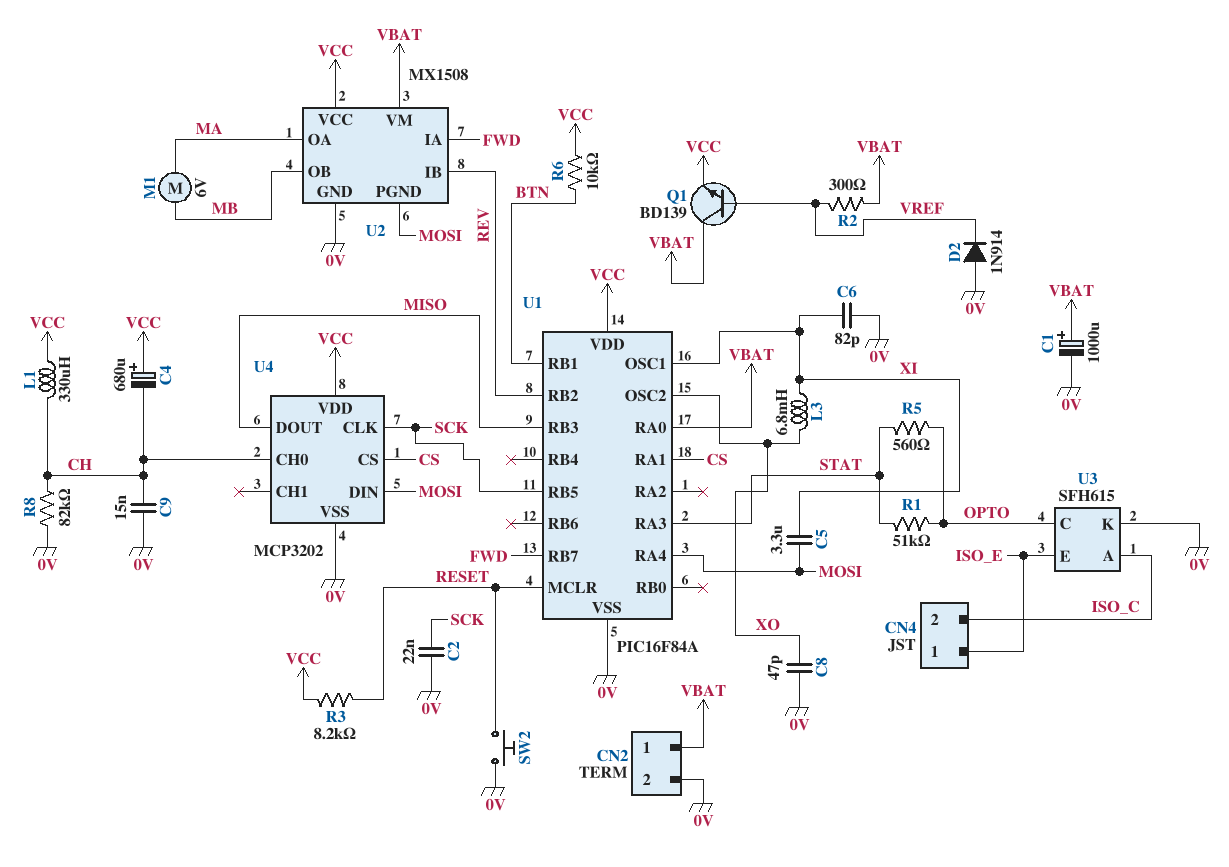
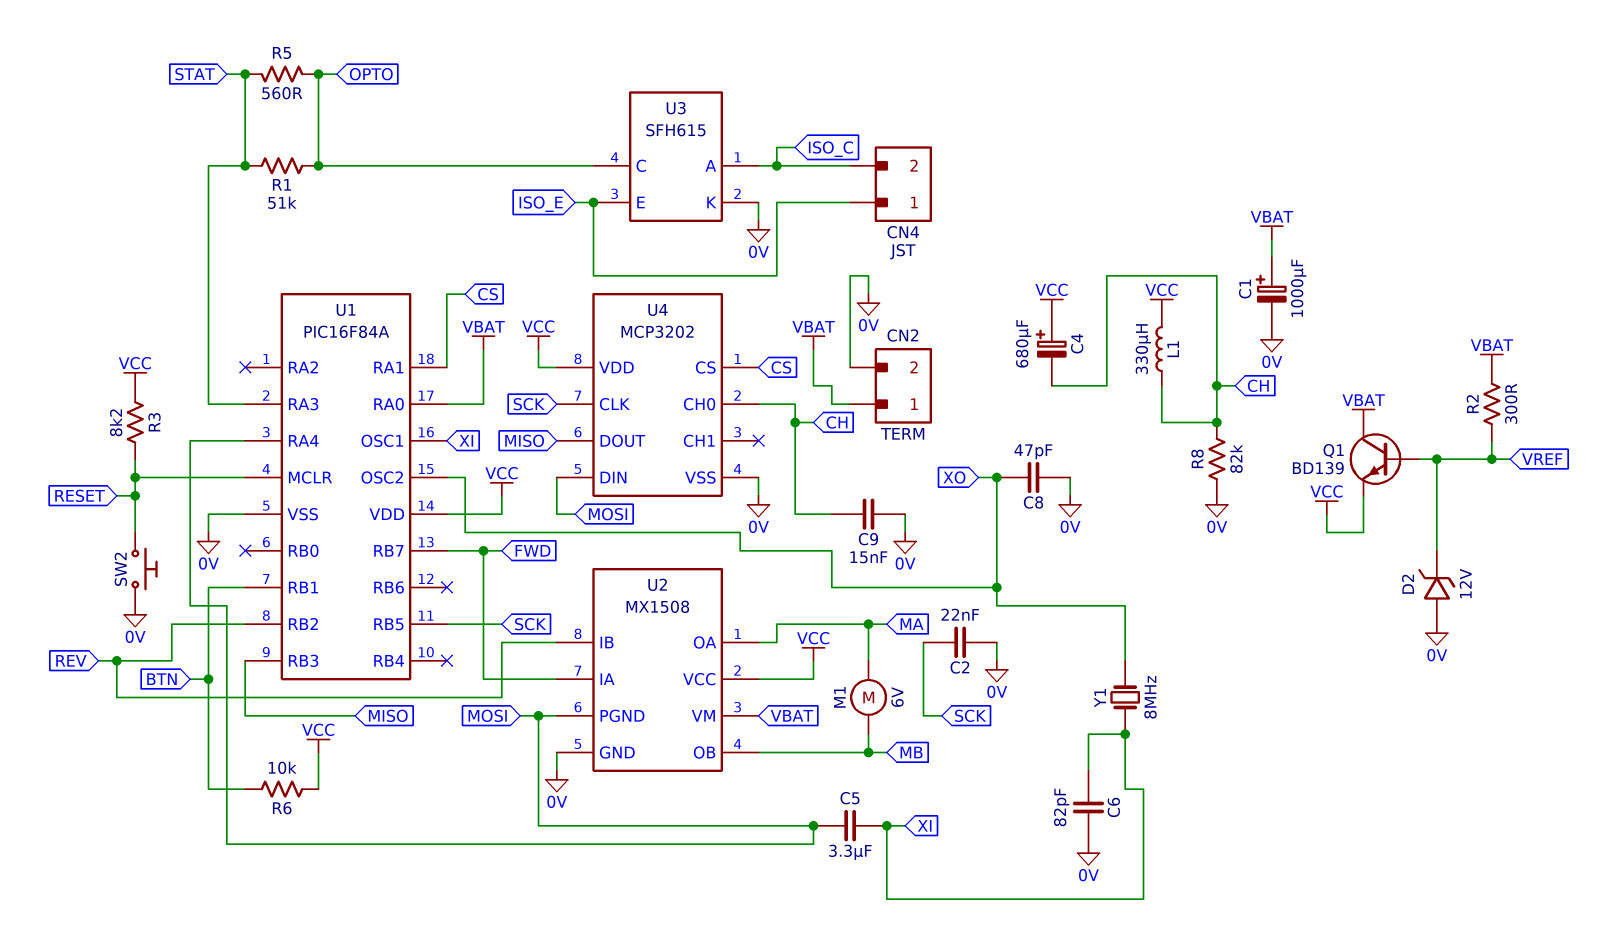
D2: diode 1N914 (A 0V, K VREF) -> zener 12V (A 0V, K VREF)
L3: 6.8mH (XI, XO) -> none
Y1: none -> 8MHz (XI, XO)

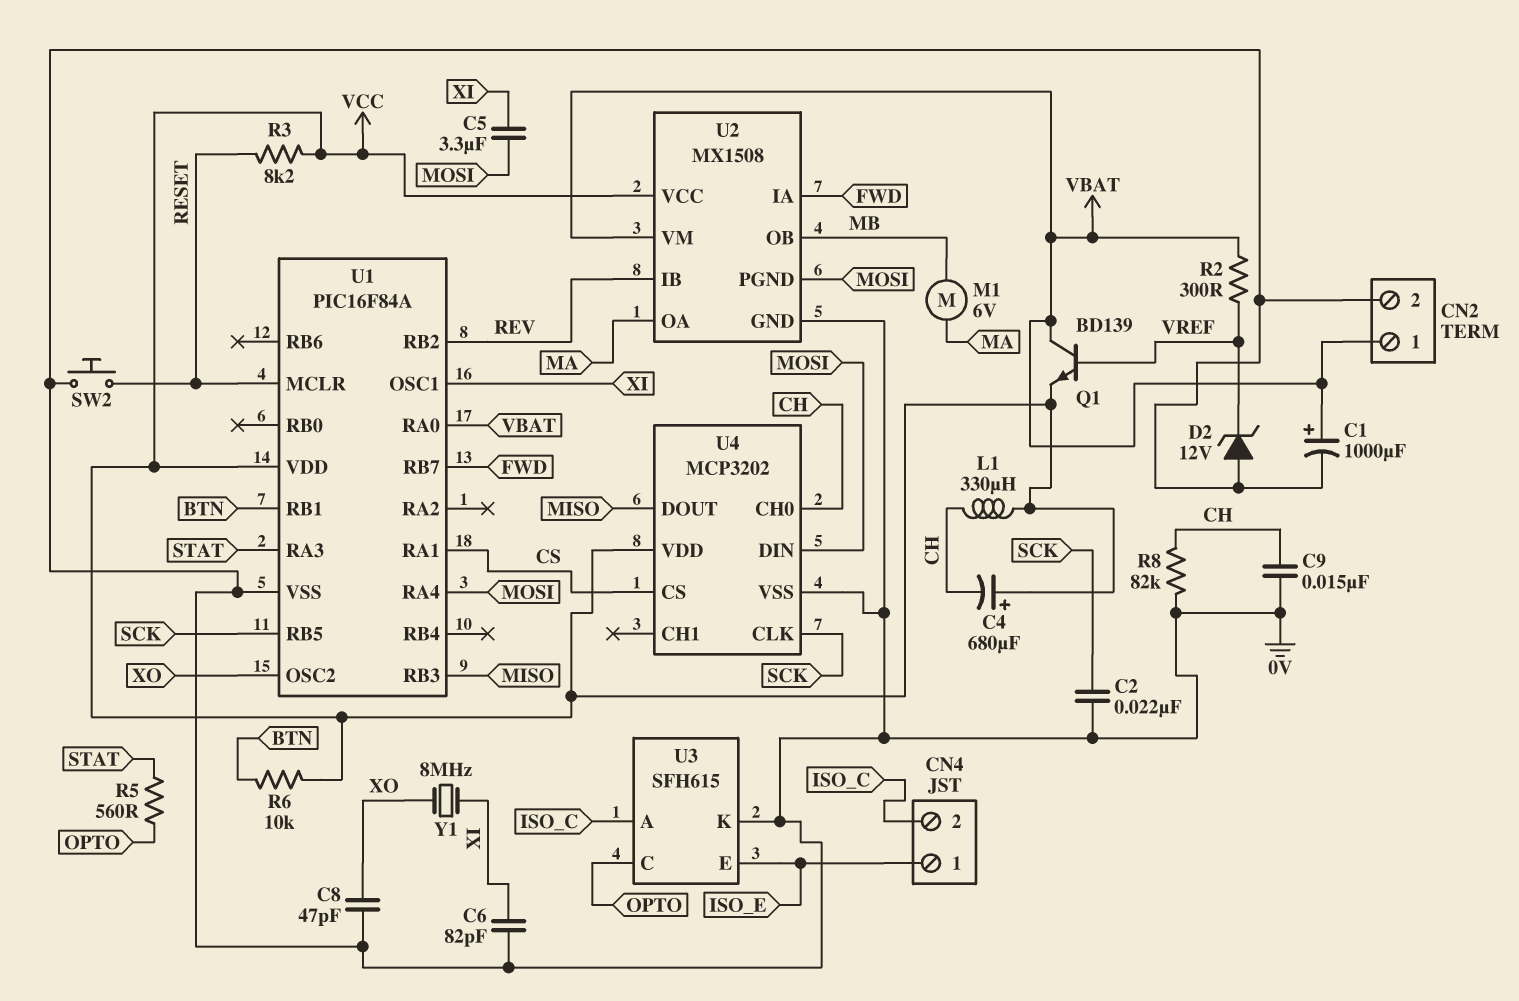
R1: 51k (OPTO, STAT) -> none

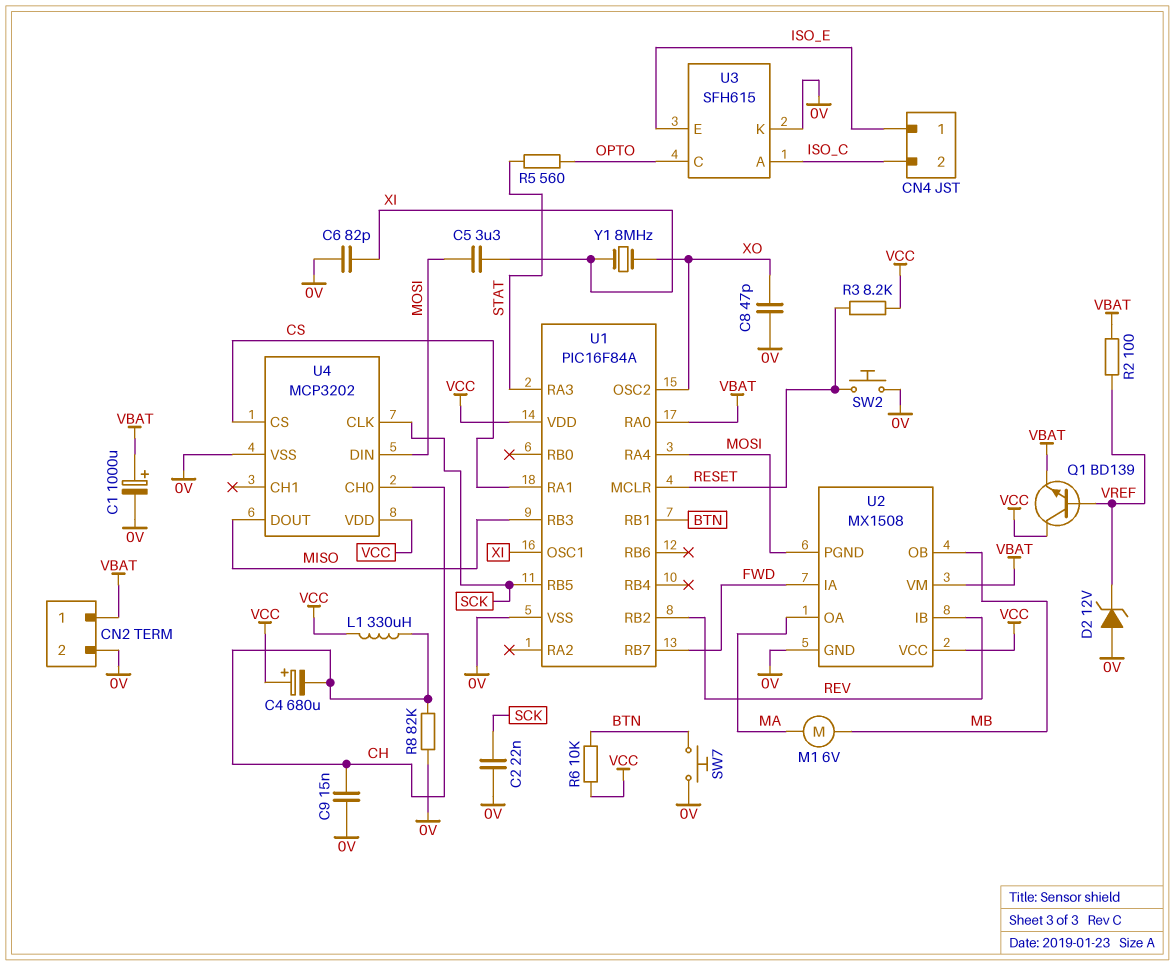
Q1: NPN BD139 (B VREF, C VBAT, E VCC) -> NPN BD139 (B VREF, C VCC, E VBAT)
R2: 300 (VBAT, VREF) -> 100 (VBAT, VREF)
SW7: none -> button (0V, BTN)

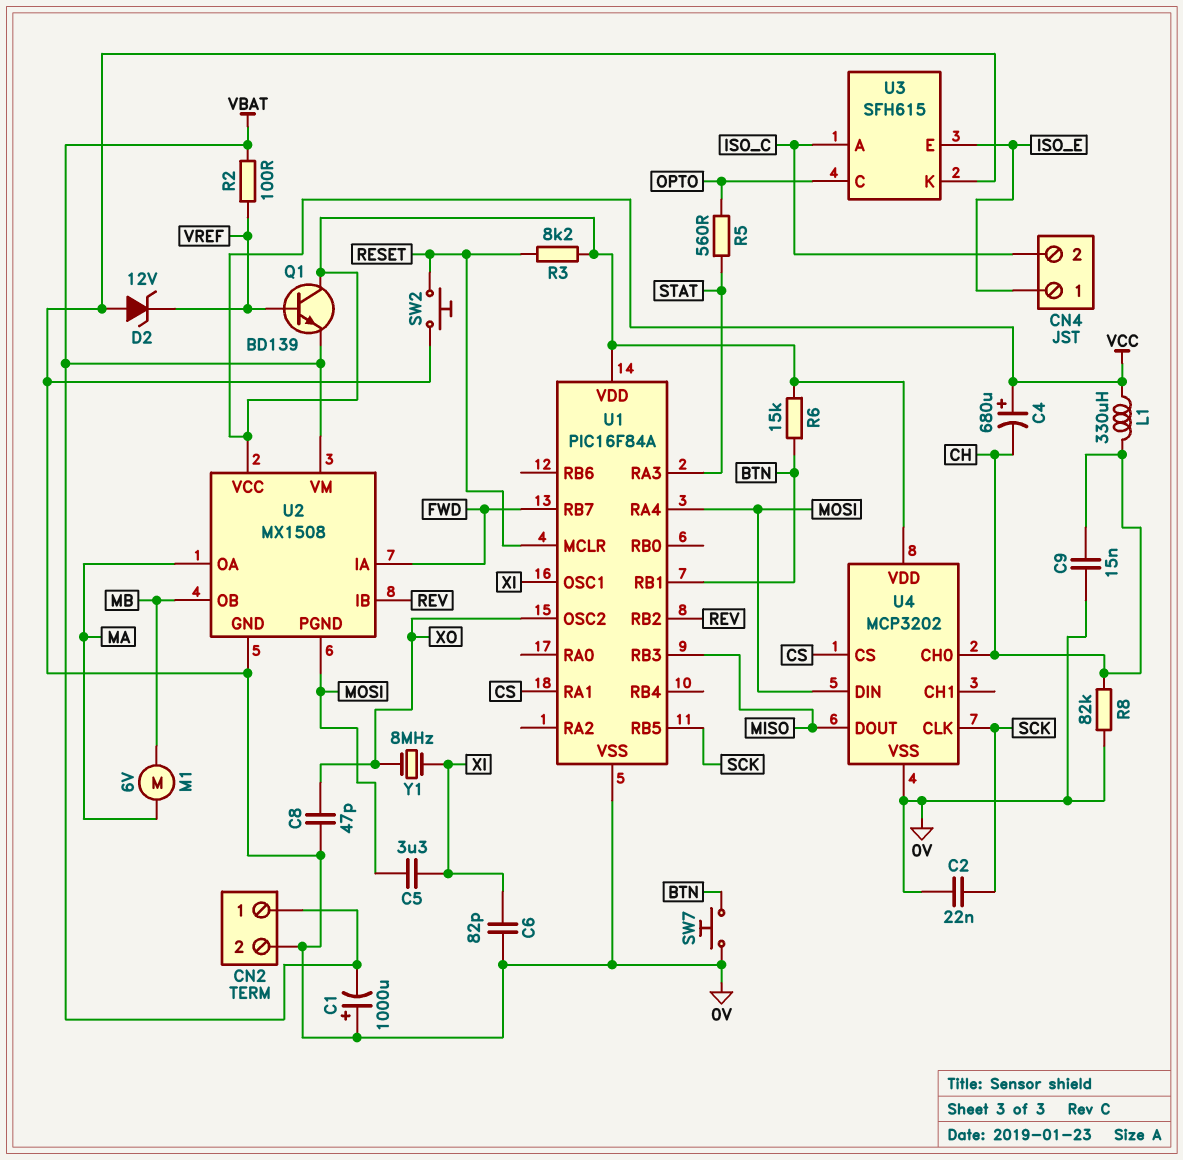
C1: 1000uF (plus VBAT, minus 0V) -> 1000uF (plus 0V, minus VBAT)
R6: 10k (BTN, VCC) -> 15k (BTN, VCC)
U1 pin RA0: VBAT -> none

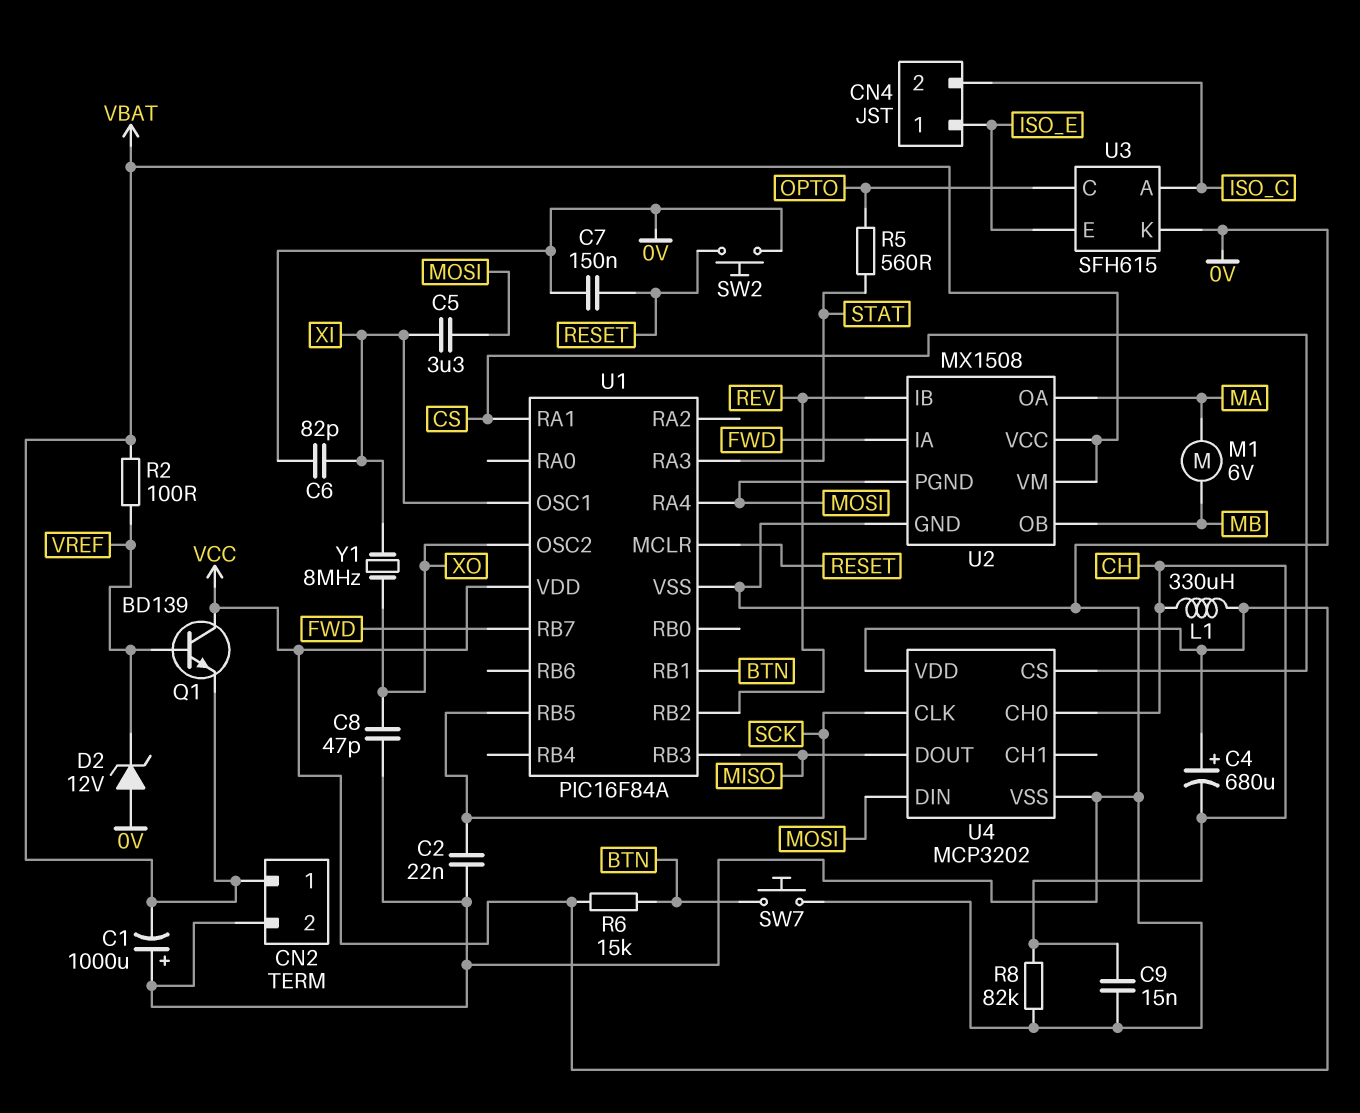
C7: none -> 150nF (0V, RESET)
R3: 8.2k (RESET, VCC) -> none
U2 pin VCC: VCC -> VBAT

